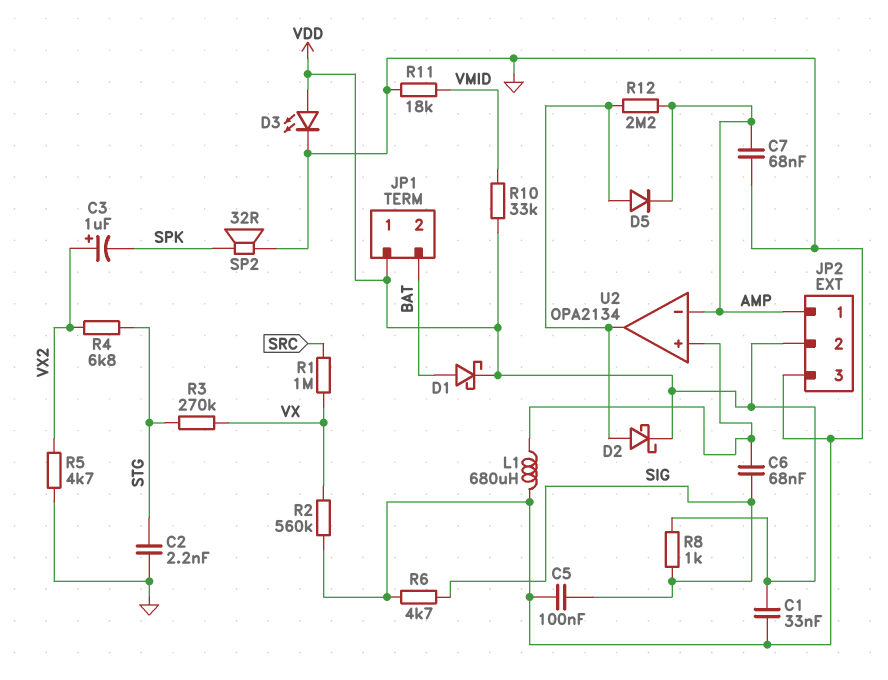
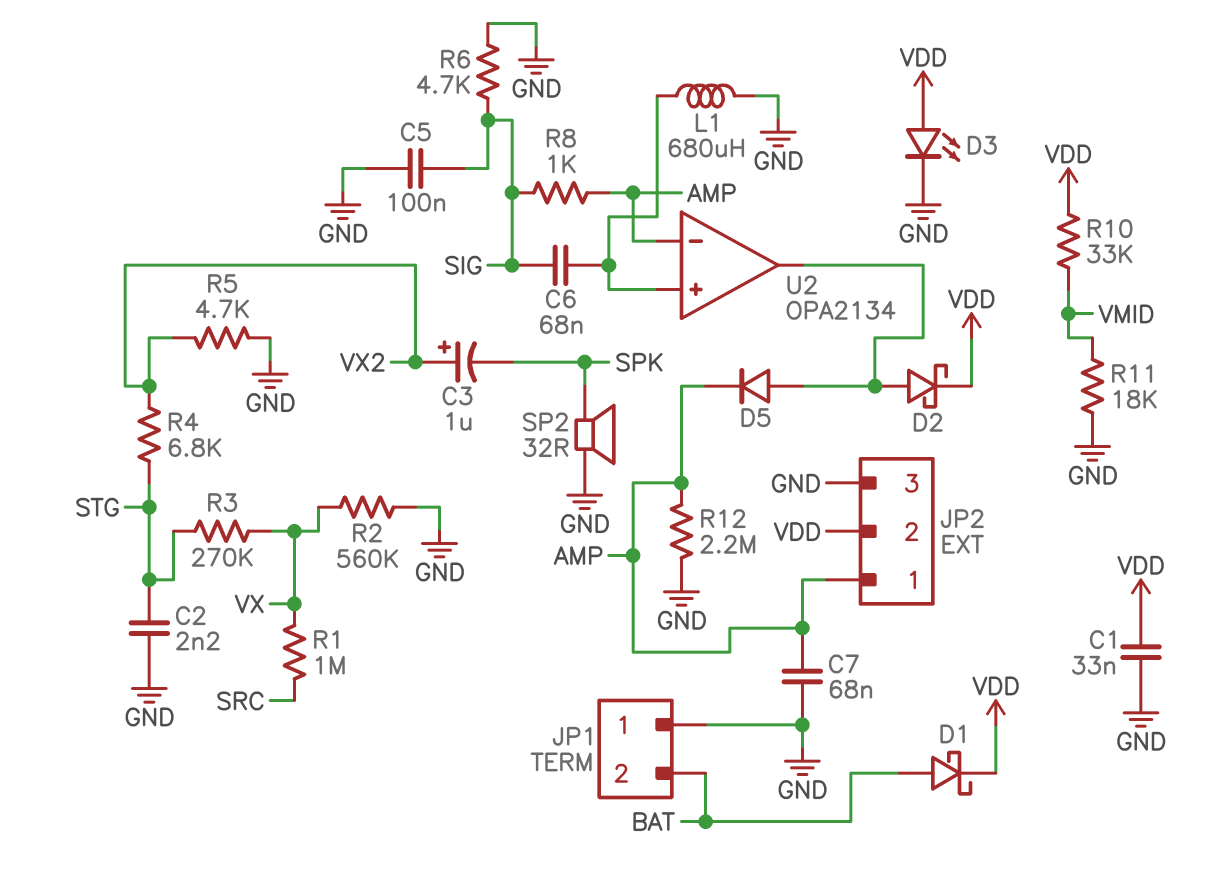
JP1 pin 1: VDD -> GND
R8: 1k (SIG, VDD) -> 1k (AMP, SIG)
R12: 2.2M (AMP, U2/out) -> 2.2M (AMP, GND)

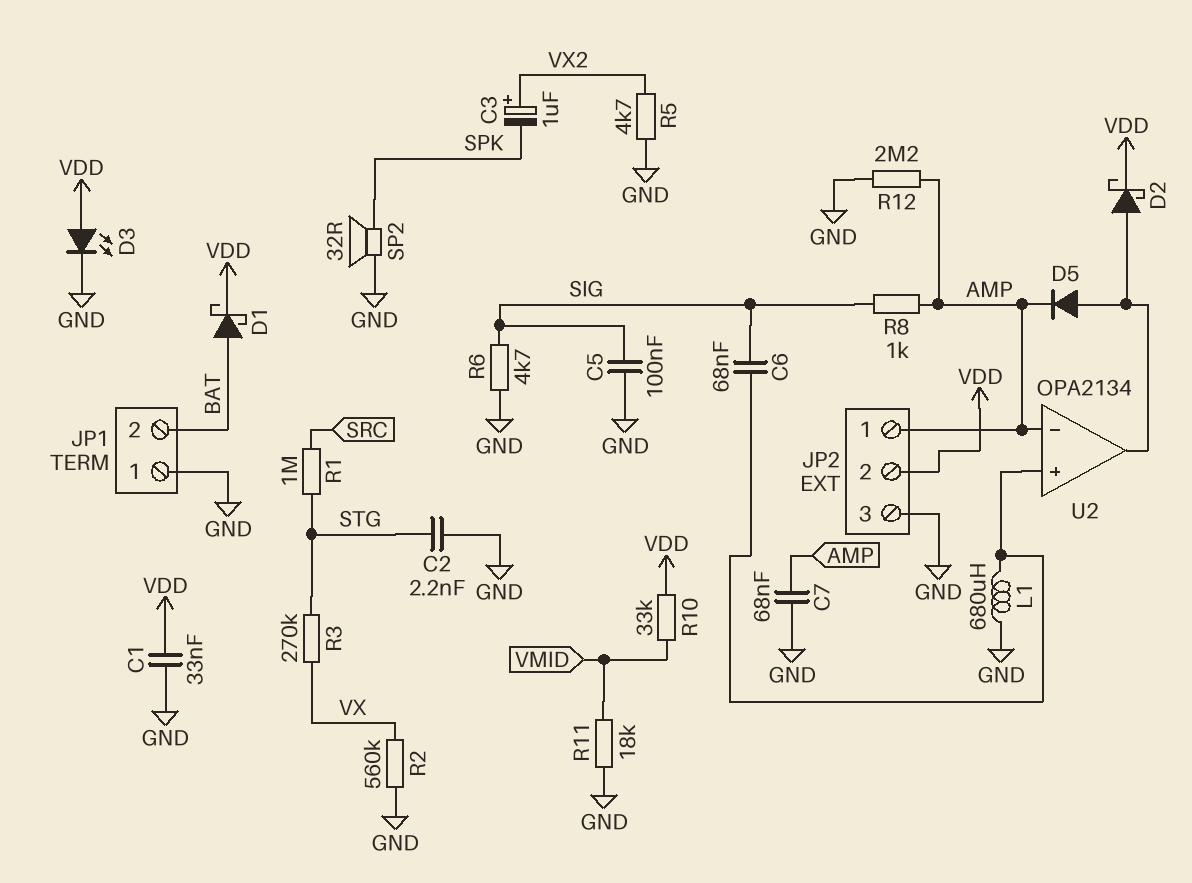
R1: 1M (SRC, VX) -> 1M (SRC, STG)
R4: 6.8k (STG, VX2) -> none

